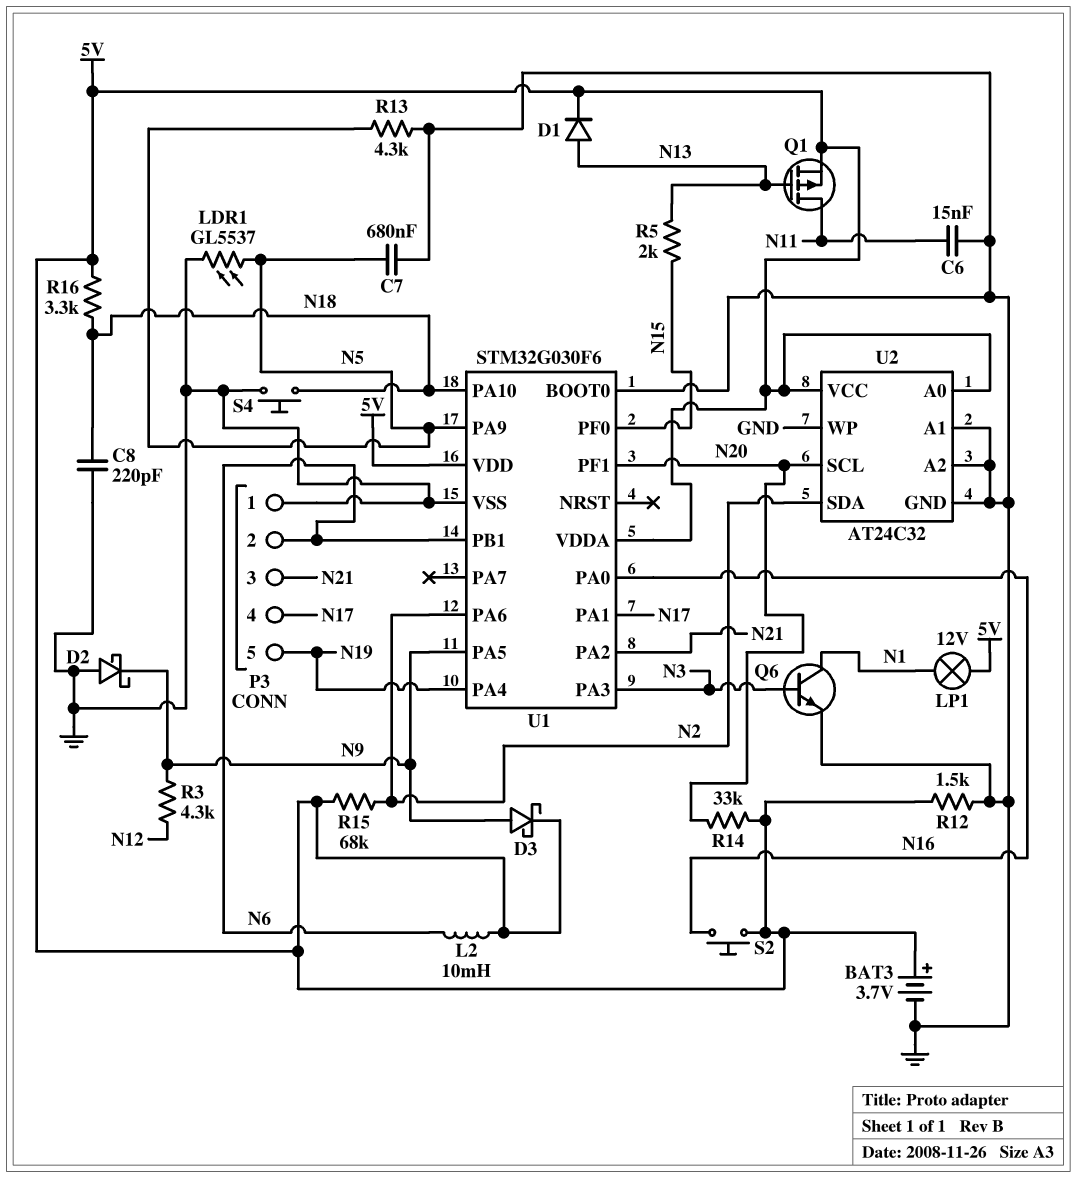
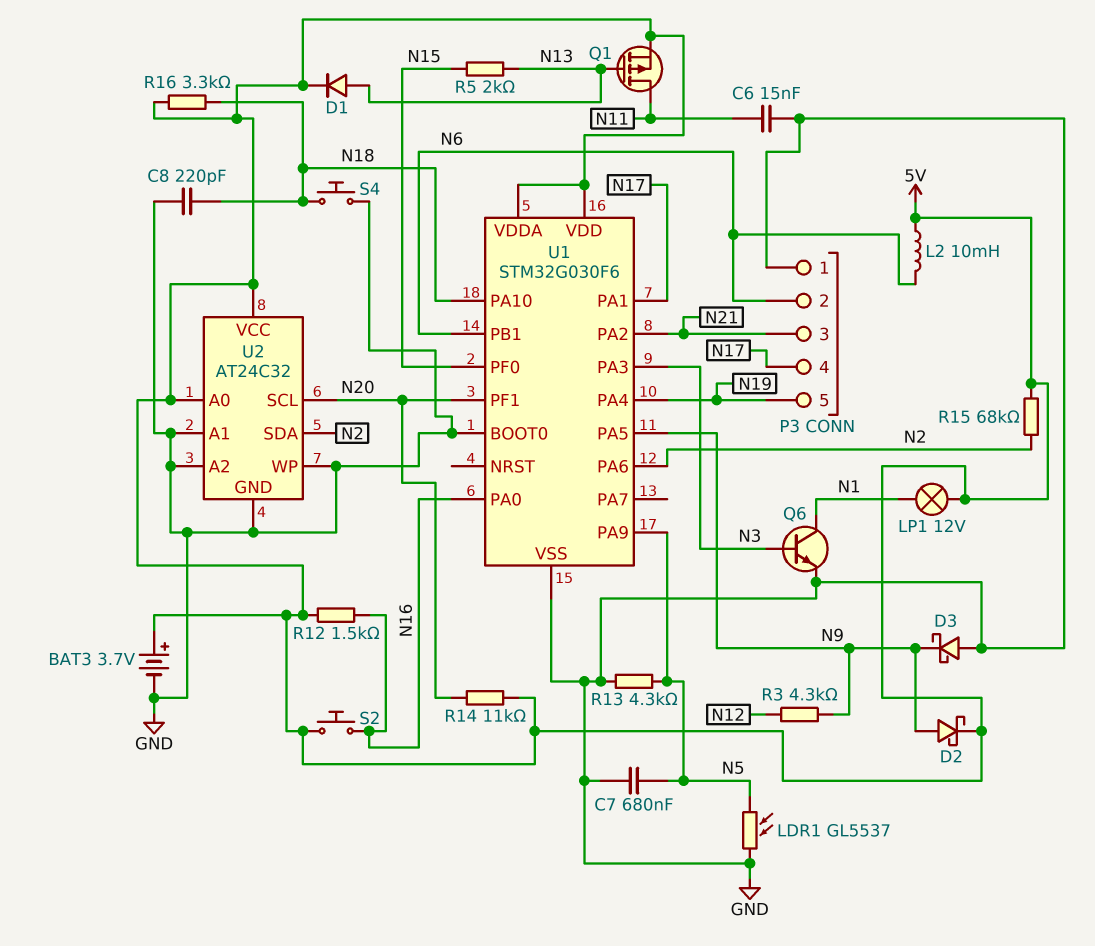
D2: schottky (A GND, K N9) -> schottky (A N9, K 5V)
D3: schottky (A N9, K 5V) -> schottky (A GND, K N9)
R12: 1.5k (5V, GND) -> 1.5k (5V, N16)
R14: 33k (5V, N20) -> 11k (5V, N20)

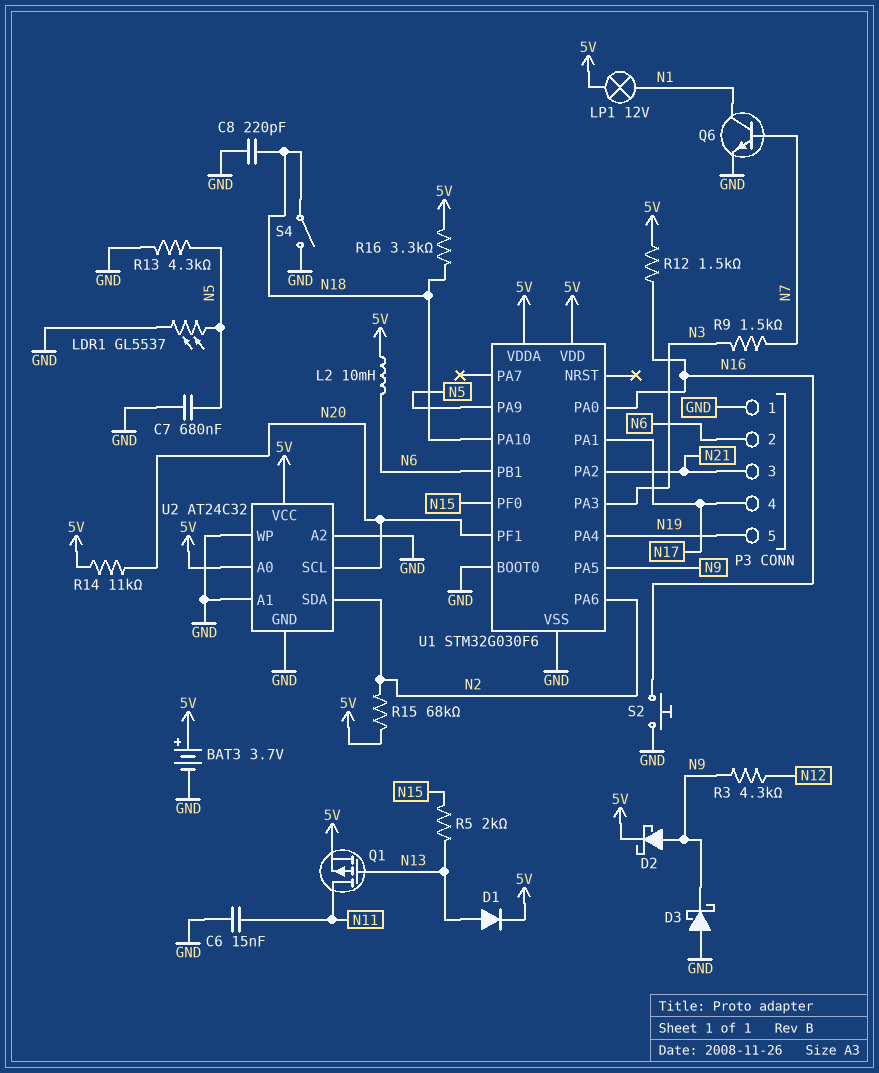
Q6: NPN (B N3, C N1, E GND) -> NPN (B N7, C N1, E GND)
R9: none -> 1.5k (N3, N7)
S2: button (5V, N16) -> button (GND, N16)
S4: button (GND, N18) -> switch (GND, N18)

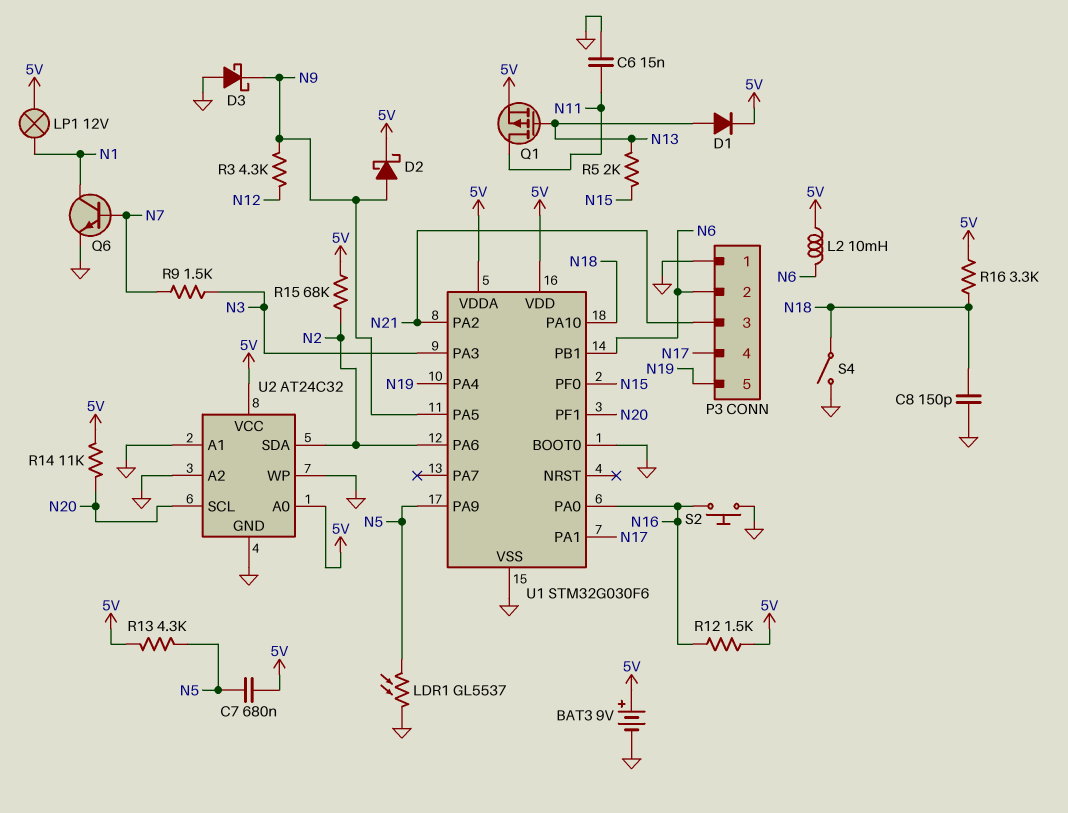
BAT3: 3.7V (plus 5V, minus GND) -> 9V (plus 5V, minus GND)
C7: 680nF (GND, N5) -> 680nF (5V, N5)
C8: 220pF (GND, N18) -> 150pF (GND, N18)
R13: 4.3k (GND, N5) -> 4.3k (5V, N5)

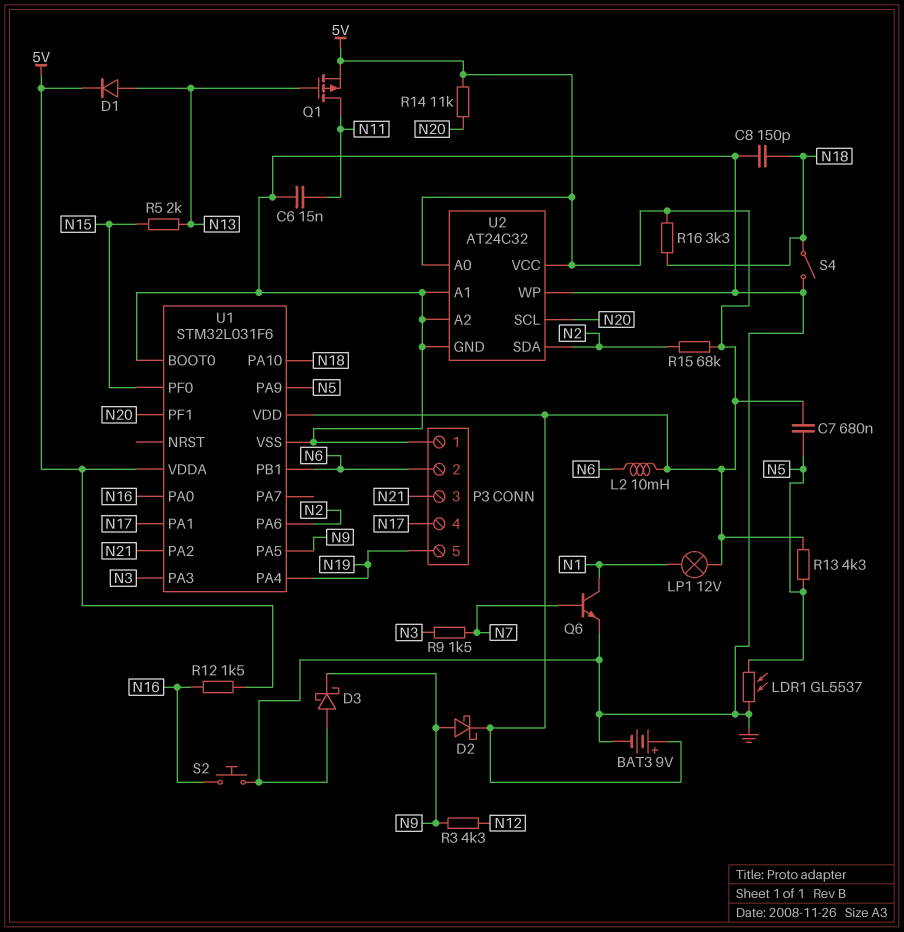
U1: STM32G030F6 -> STM32L031F6

